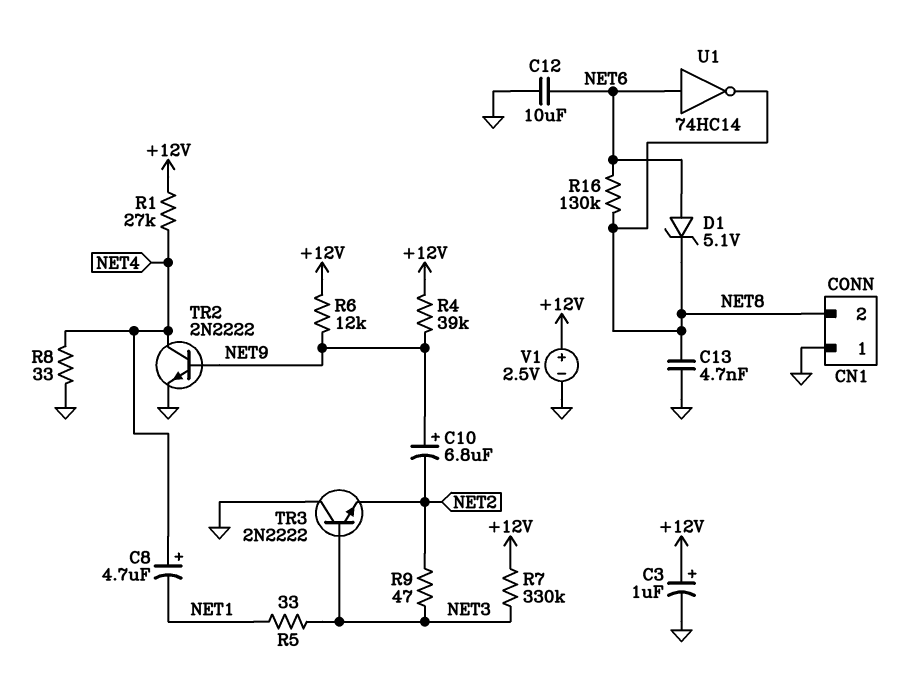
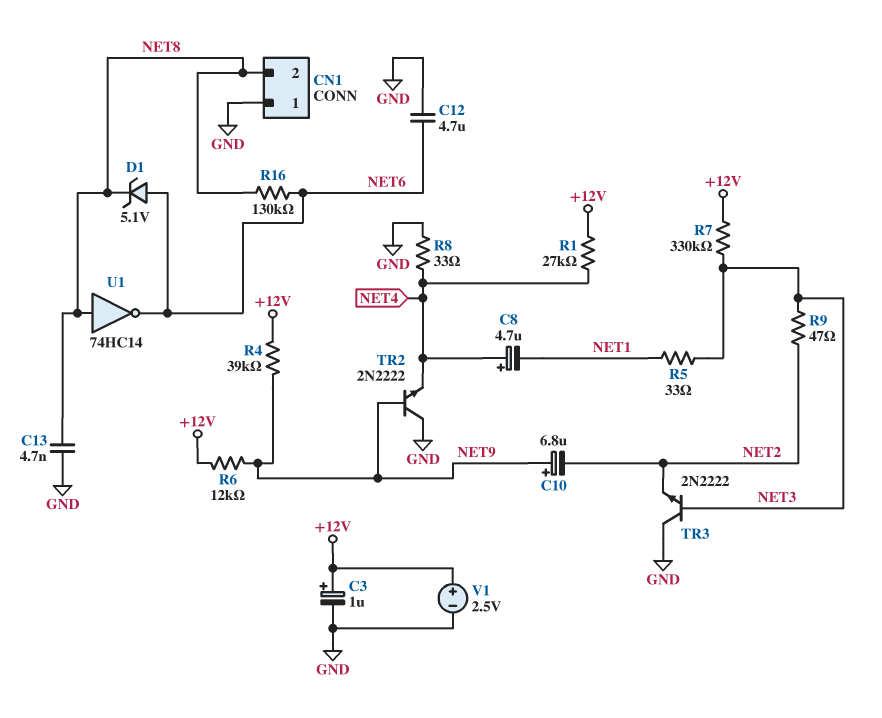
C12: 10uF (GND, NET6) -> 4.7uF (GND, NET6)
TR2: NPN 2N2222 (B NET9, C NET4, E GND) -> NPN 2N2222 (B NET9, C GND, E NET4)
U1: NOT 74HC14 (in NET6, out NET8) -> NOT 74HC14 (in NET8, out NET6)

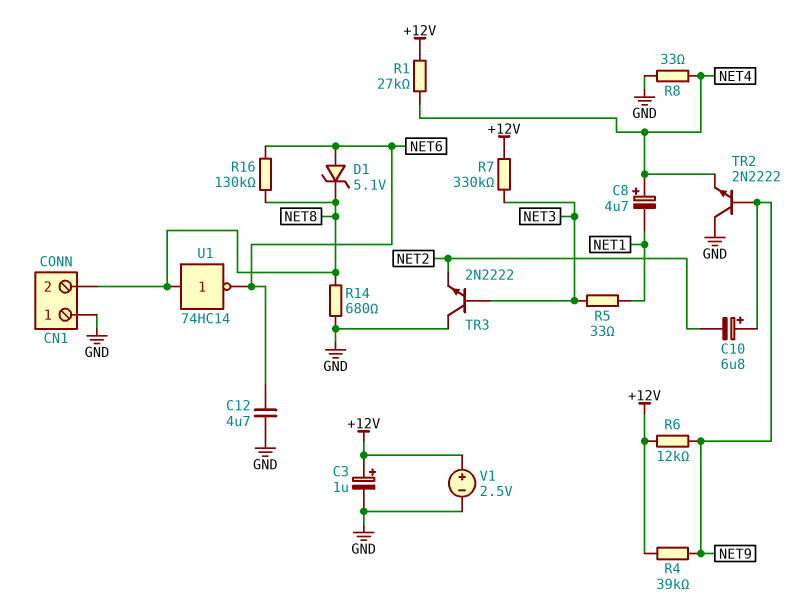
C13: 4.7nF (GND, NET8) -> none
R9: 47 (NET2, NET3) -> none
R14: none -> 680 (GND, NET8)

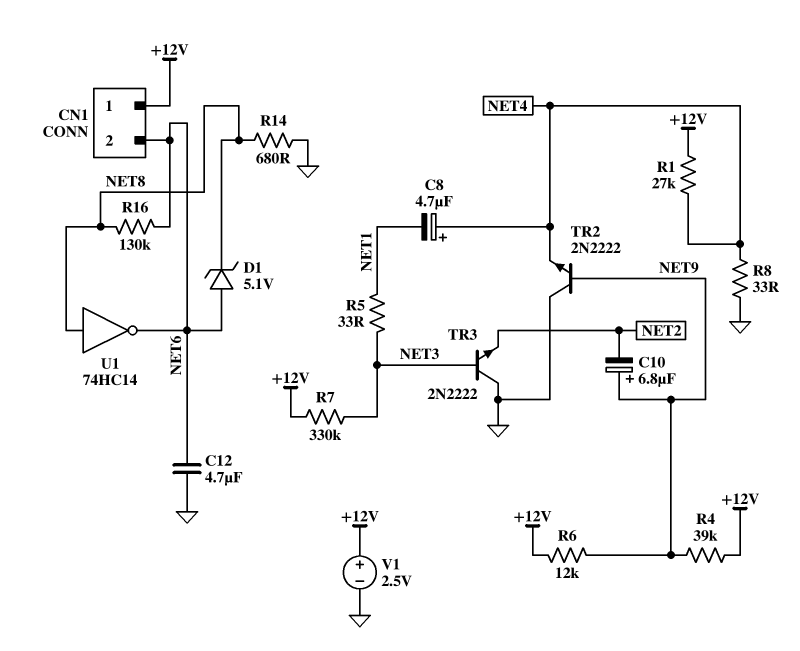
C3: 1uF (plus +12V, minus GND) -> none
CN1 pin 1: GND -> +12V
CN1 pin 2: NET8 -> NET6

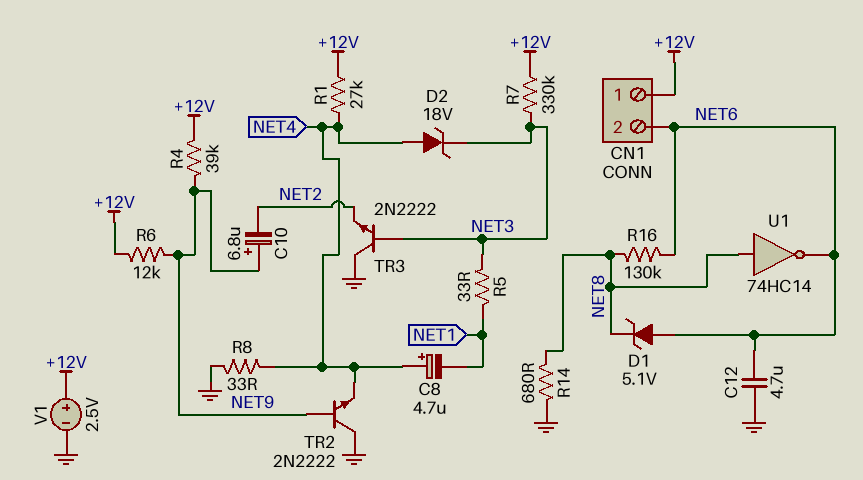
D2: none -> zener 18V (A NET4, K NET3)

